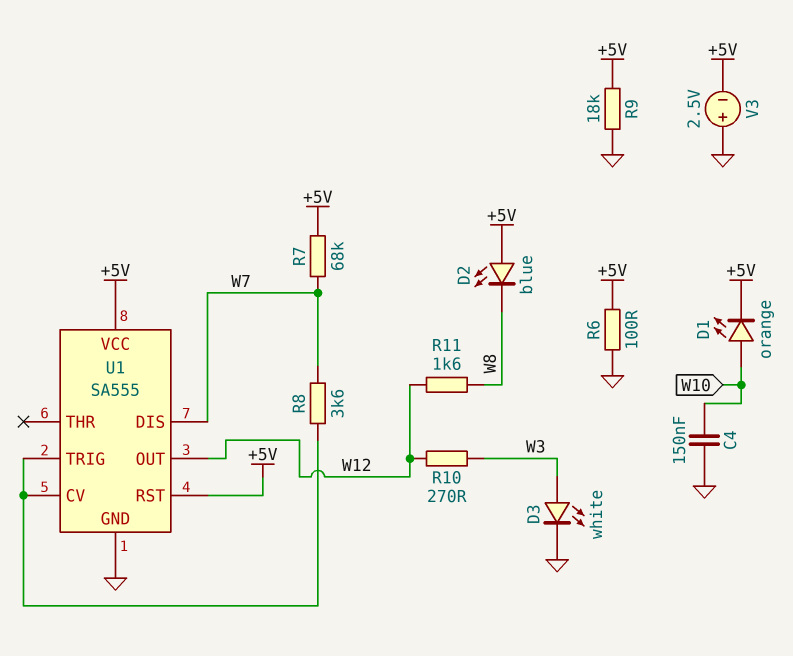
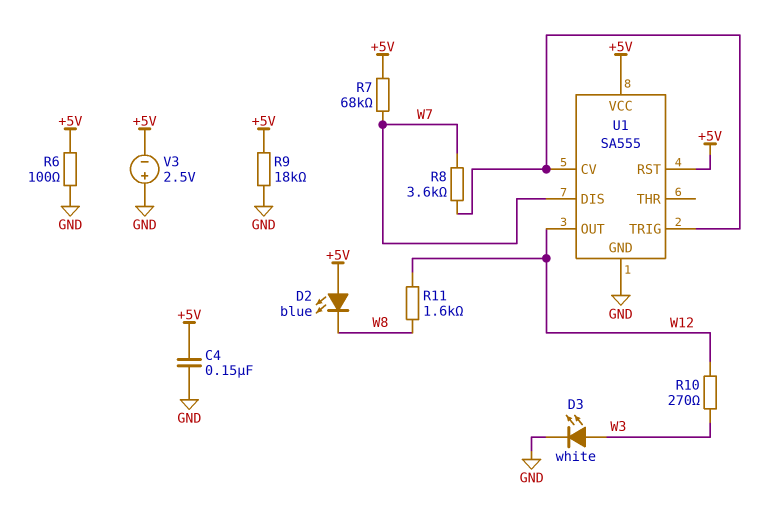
C4: 150nF (GND, W10) -> 150nF (+5V, GND)
D1: LED orange (A W10, K +5V) -> none

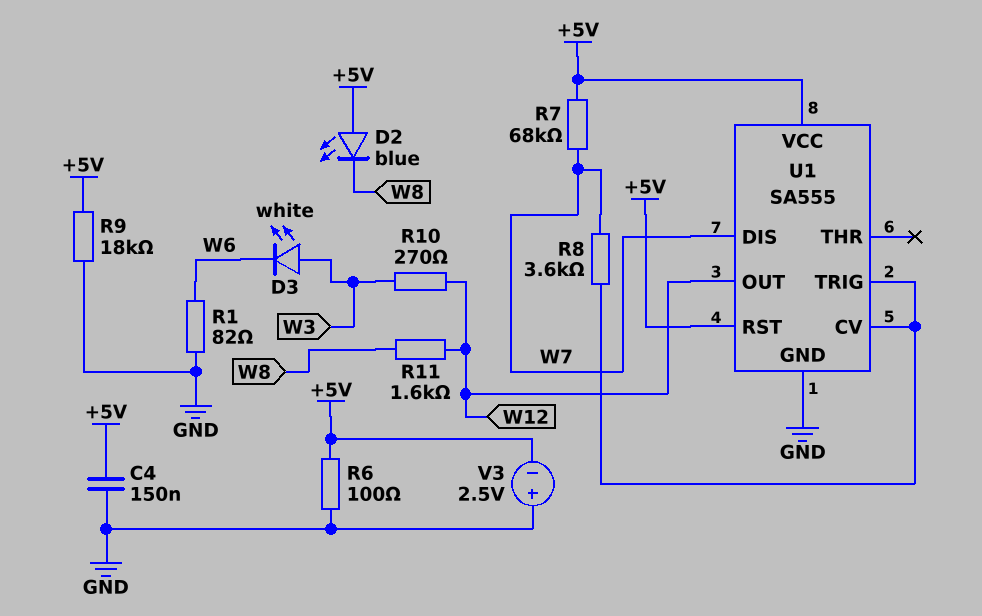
D3: LED white (A W3, K GND) -> LED white (A W3, K W6)
R1: none -> 82 (GND, W6)

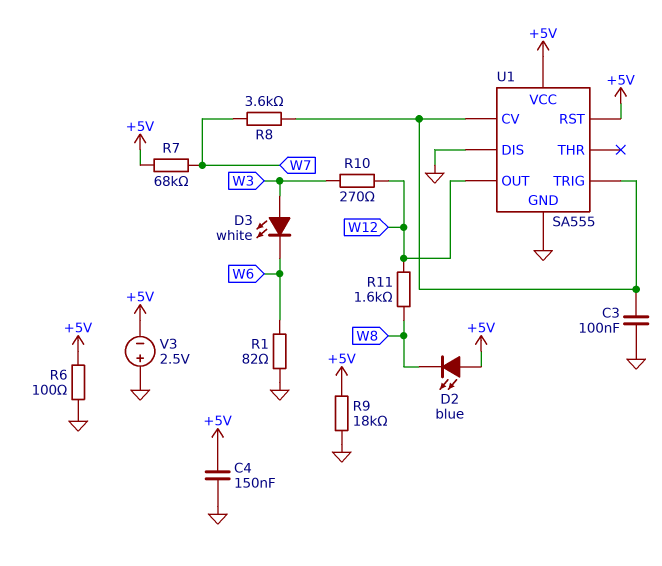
C3: none -> 100nF (GND, U1/CV)
U1 pin DIS: W7 -> GND

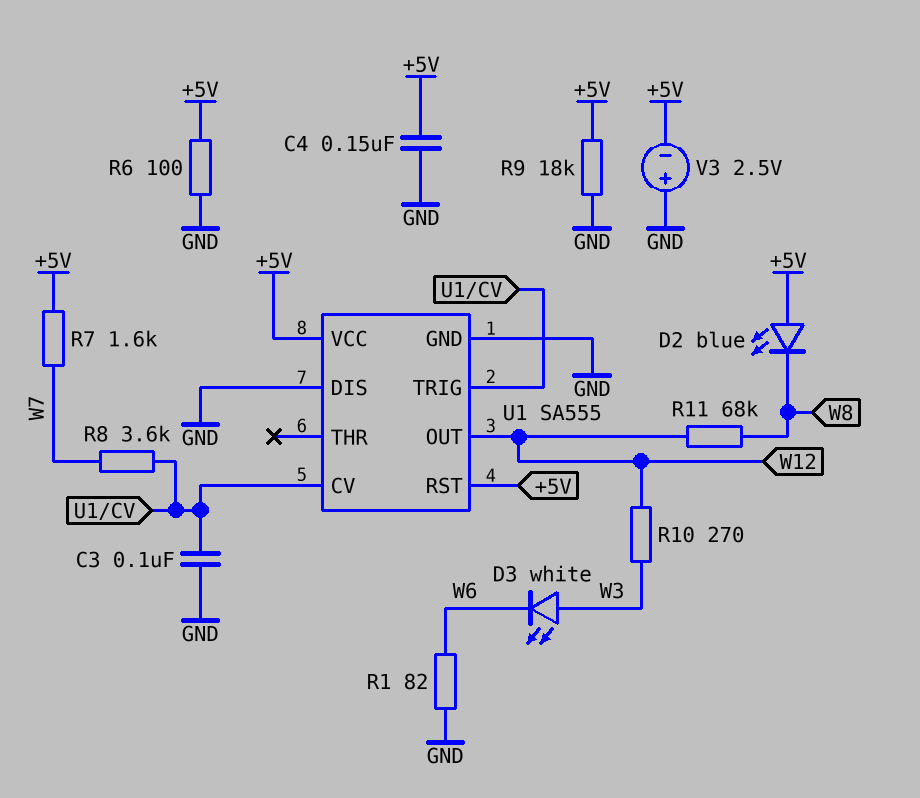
R7: 68k (+5V, W7) -> 1.6k (+5V, W7)
R11: 1.6k (W8, W12) -> 68k (W8, W12)

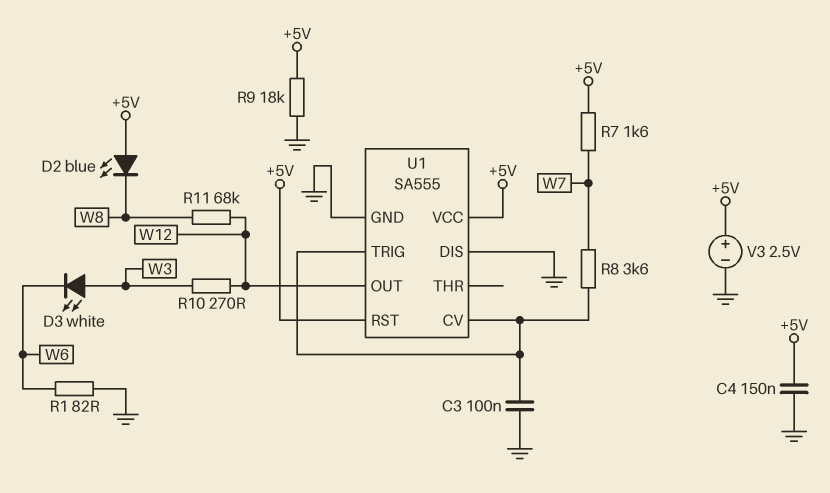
R6: 100 (+5V, GND) -> none
V3: 2.5V (plus GND, minus +5V) -> 2.5V (plus +5V, minus GND)

